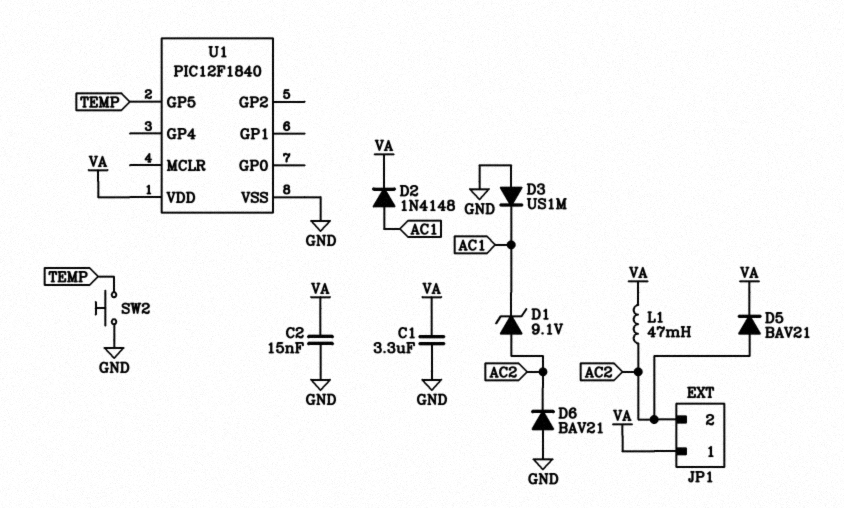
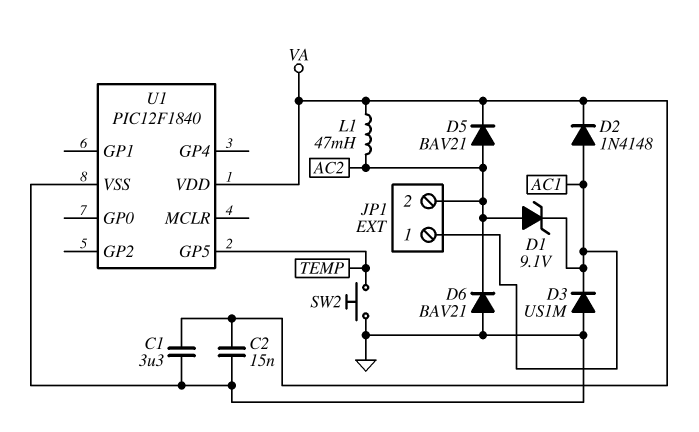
JP1 pin 1: VA -> AC1

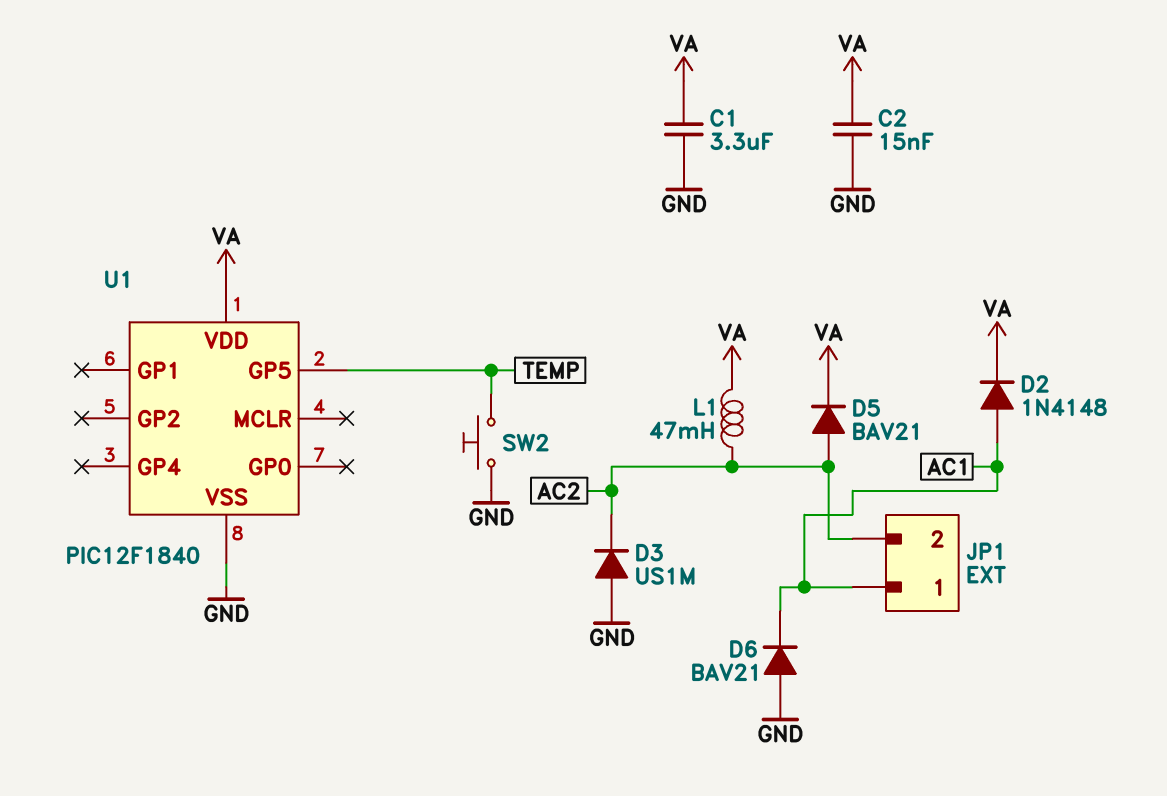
D1: zener 9.1V (A AC2, K AC1) -> none
D3: diode US1M (A GND, K AC1) -> diode US1M (A GND, K AC2)
D6: diode BAV21 (A GND, K AC2) -> diode BAV21 (A GND, K AC1)

